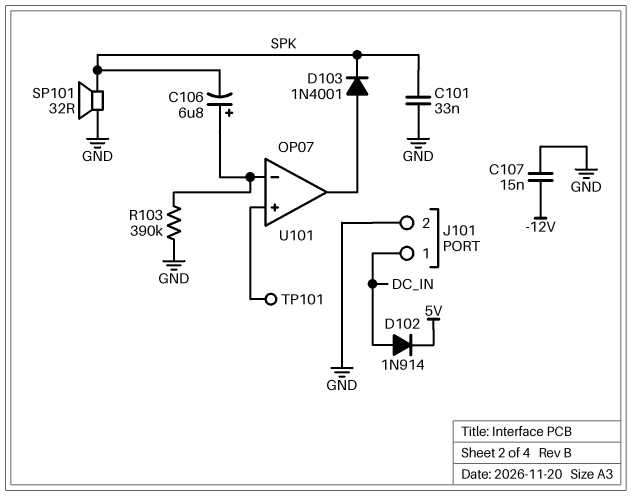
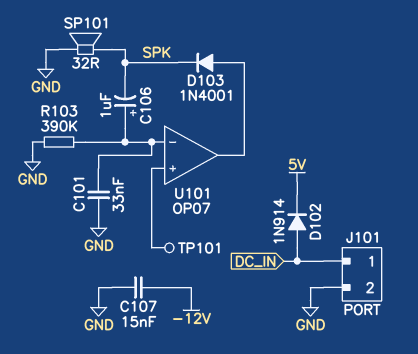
C101: 33nF (GND, SPK) -> 33nF (GND, U101/in-)
C106: 6.8uF (plus U101/in-, minus SPK) -> 1uF (plus U101/in-, minus SPK)

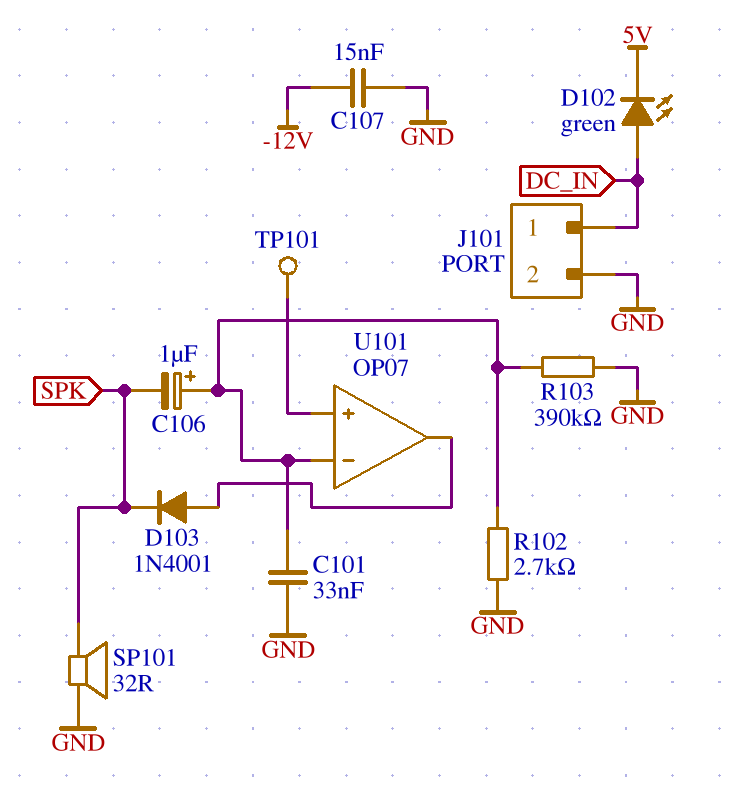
D102: diode 1N914 (A DC_IN, K 5V) -> LED green (A DC_IN, K 5V)
R102: none -> 2.7k (GND, U101/in-)

